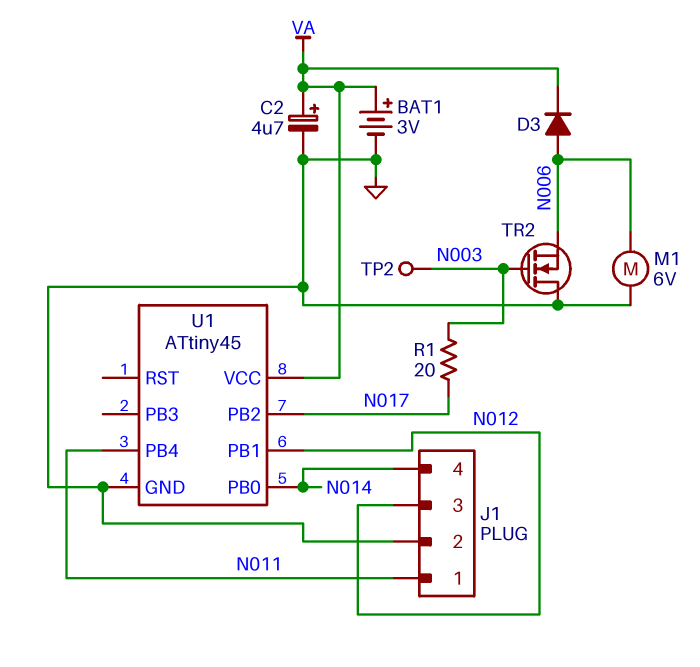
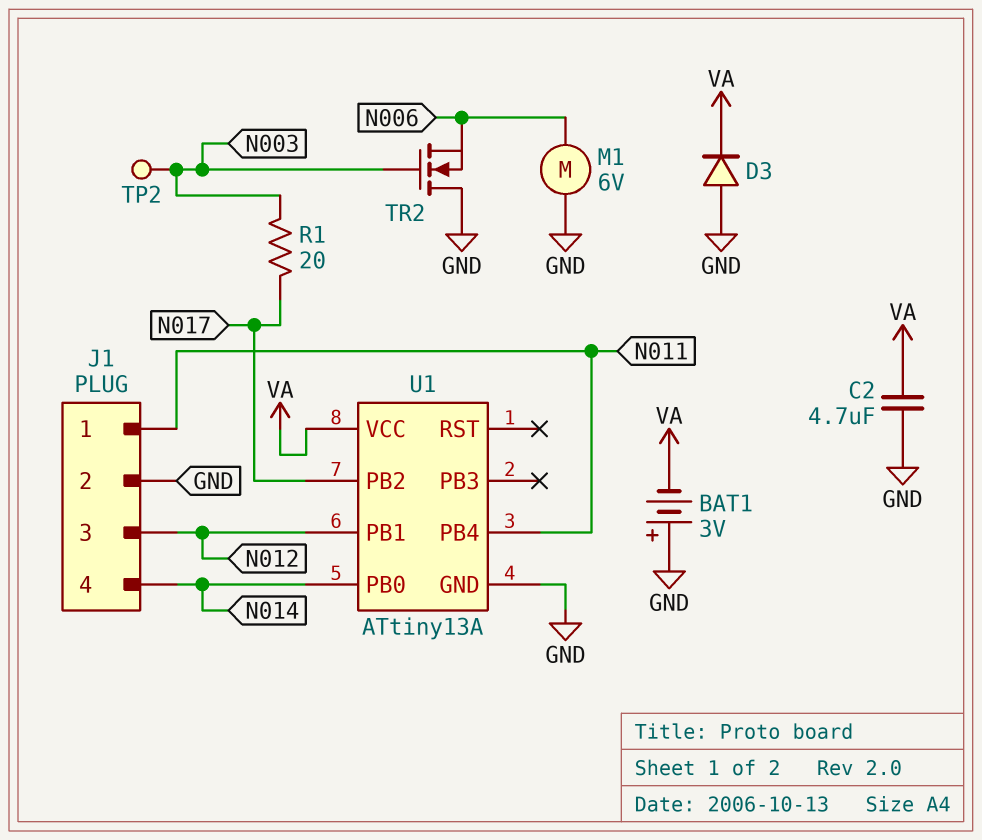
BAT1: 3V (plus VA, minus GND) -> 3V (plus GND, minus VA)
C2: 4.7uF (plus VA, minus GND) -> 4.7uF (GND, VA)
D3: diode (A N006, K VA) -> diode (A GND, K VA)
U1: ATtiny45 -> ATtiny13A

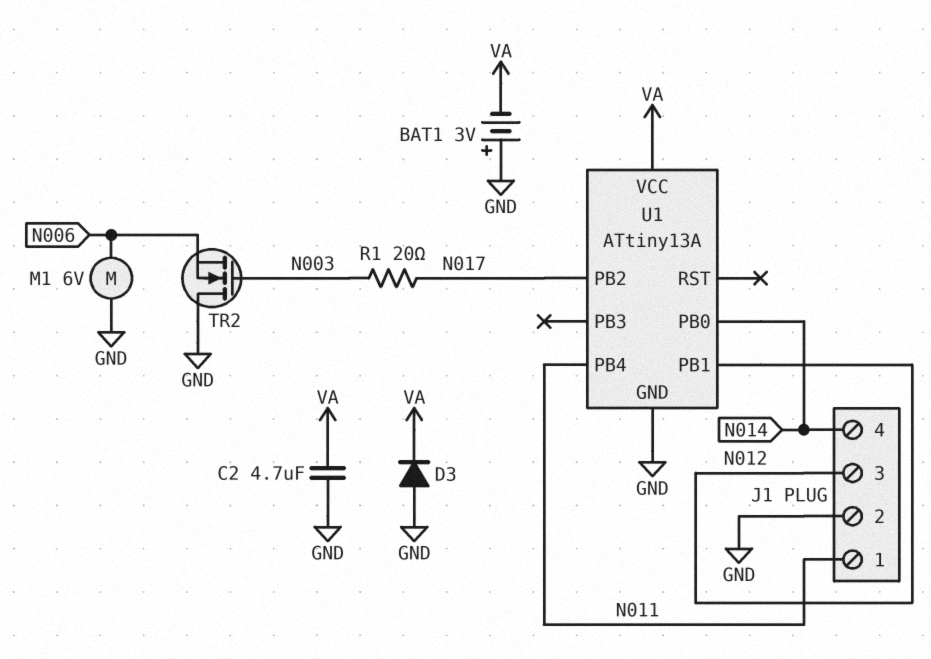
TP2: test point (N003) -> none

